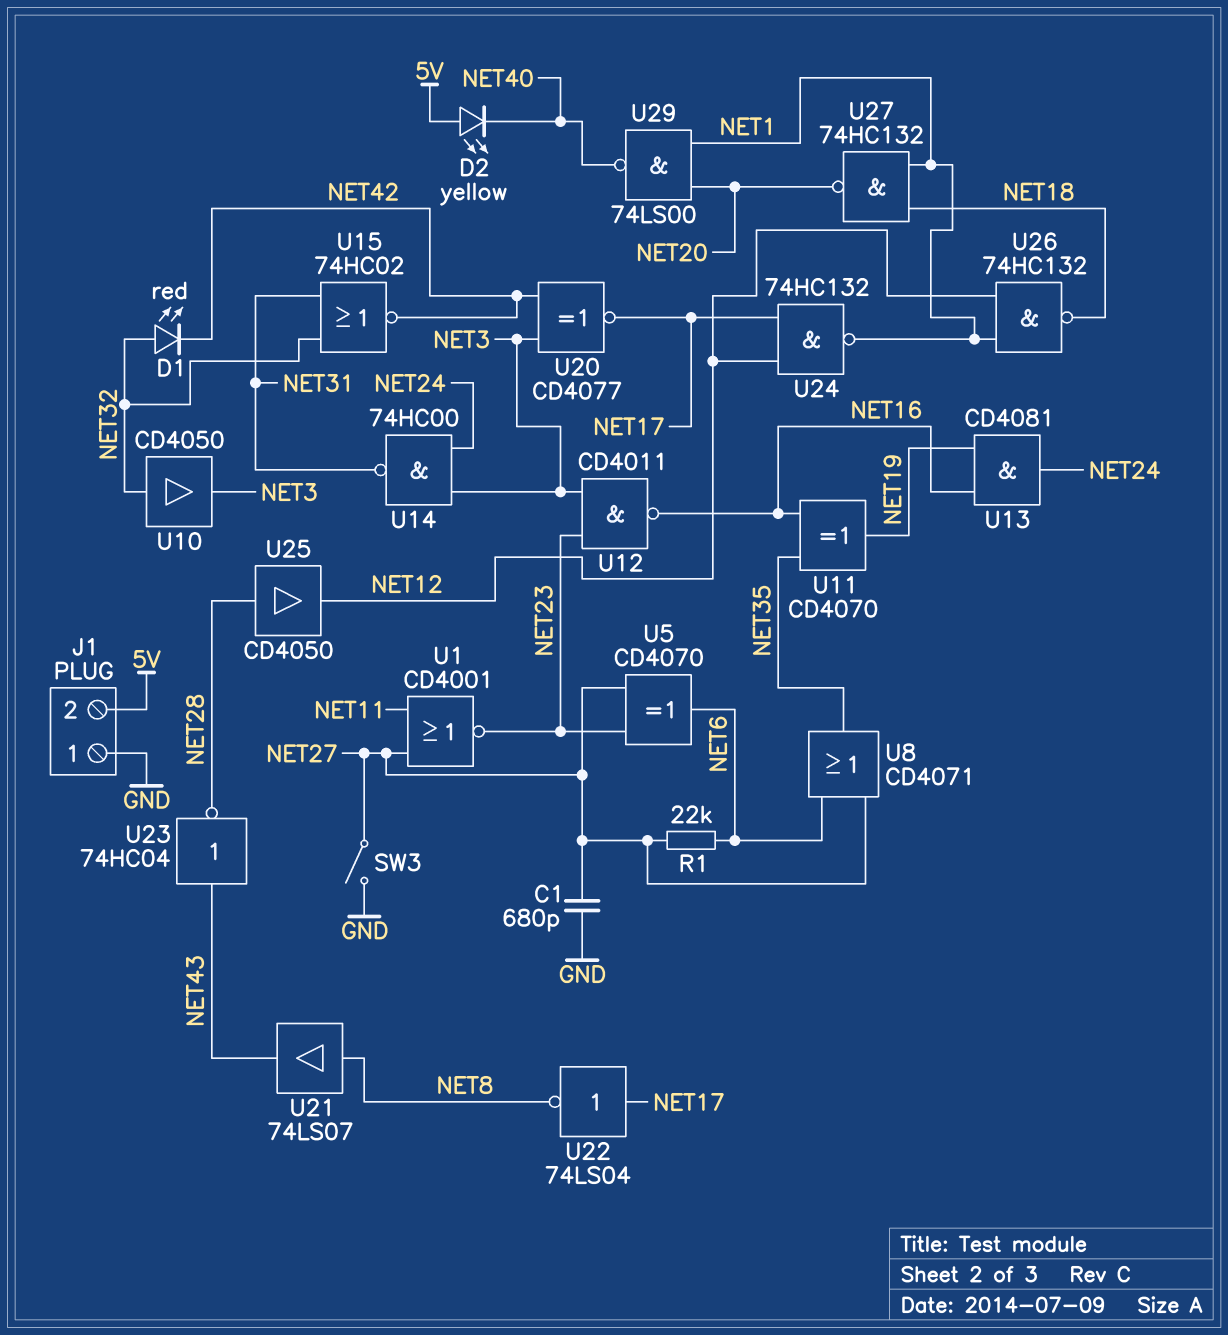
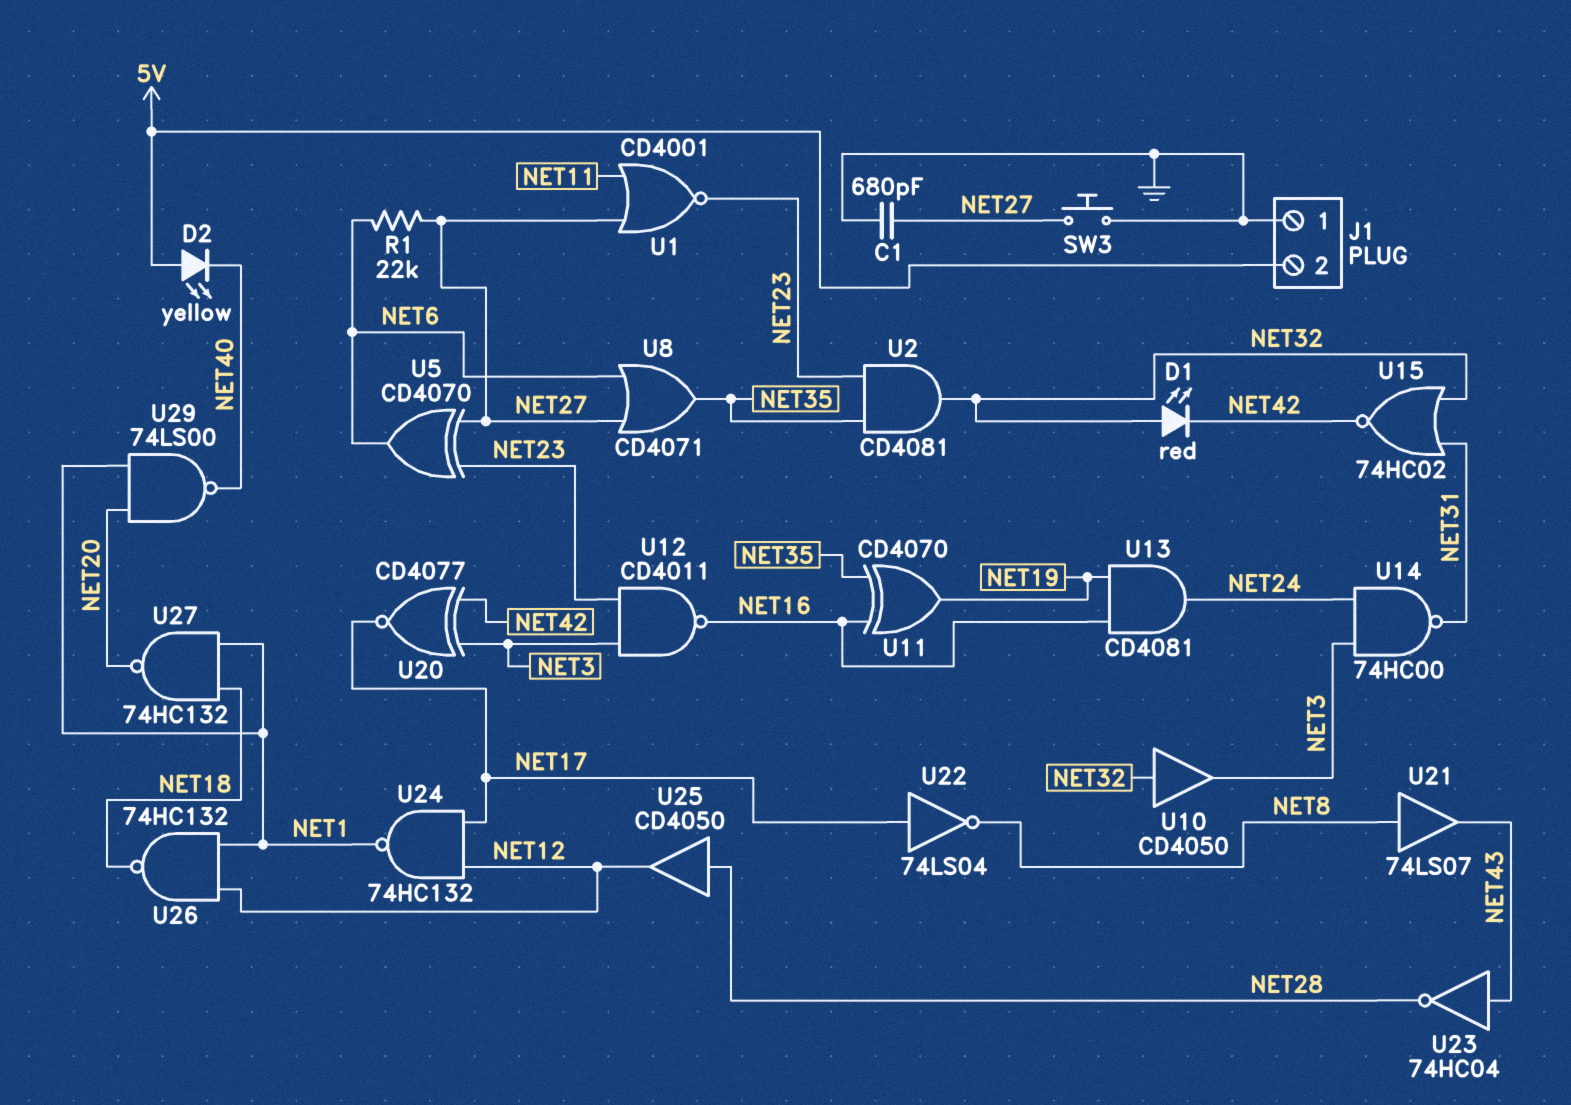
SW3: switch (GND, NET27) -> button (GND, NET27)
U2: none -> AND CD4081 (in NET23, in NET35, out NET32)

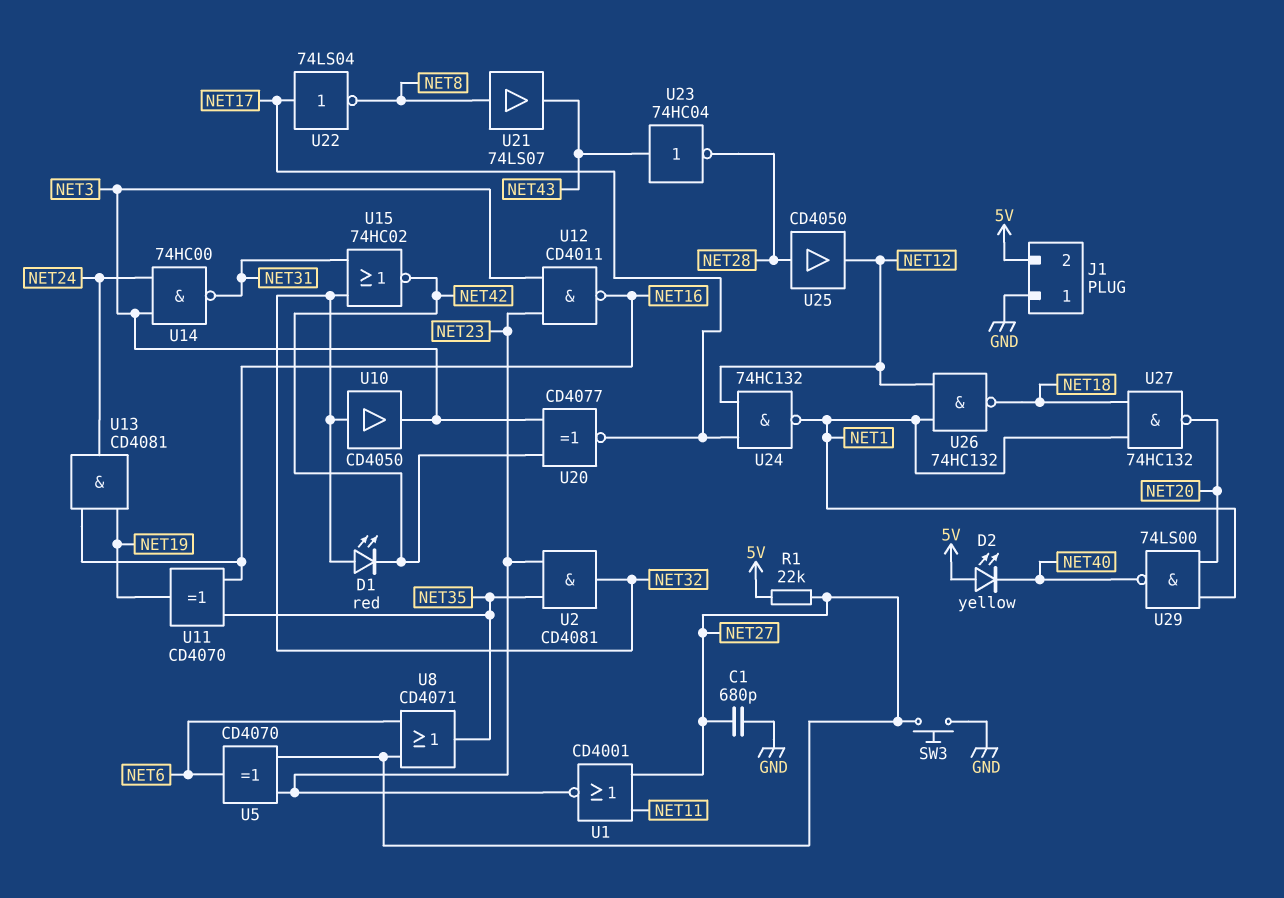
R1: 22k (NET6, NET27) -> 22k (5V, NET27)

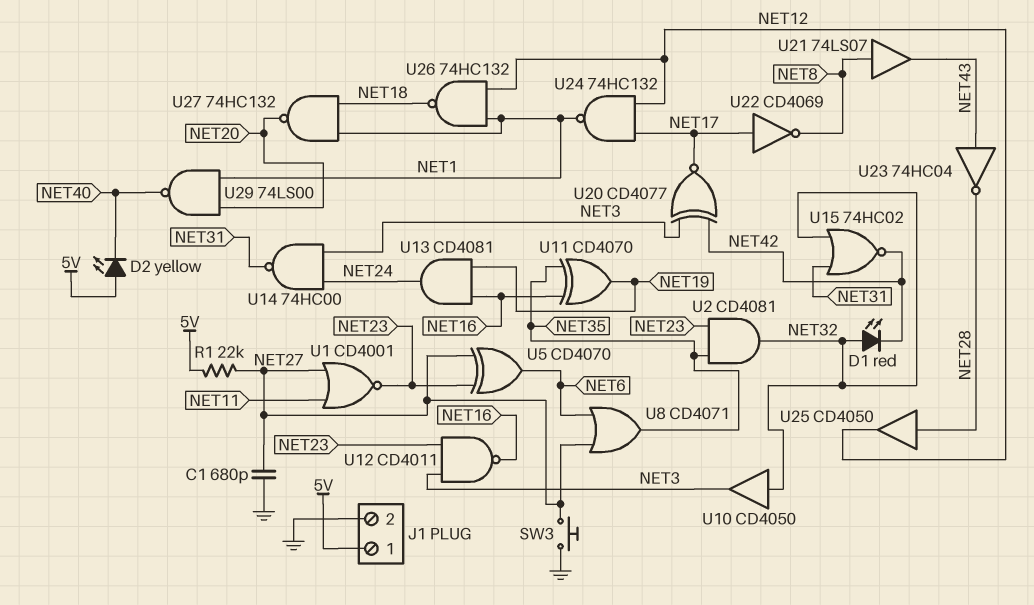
J1 pin 1: GND -> 5V
J1 pin 2: 5V -> GND
U22: NOT 74LS04 (in NET17, out NET8) -> NOT CD4069 (in NET17, out NET8)

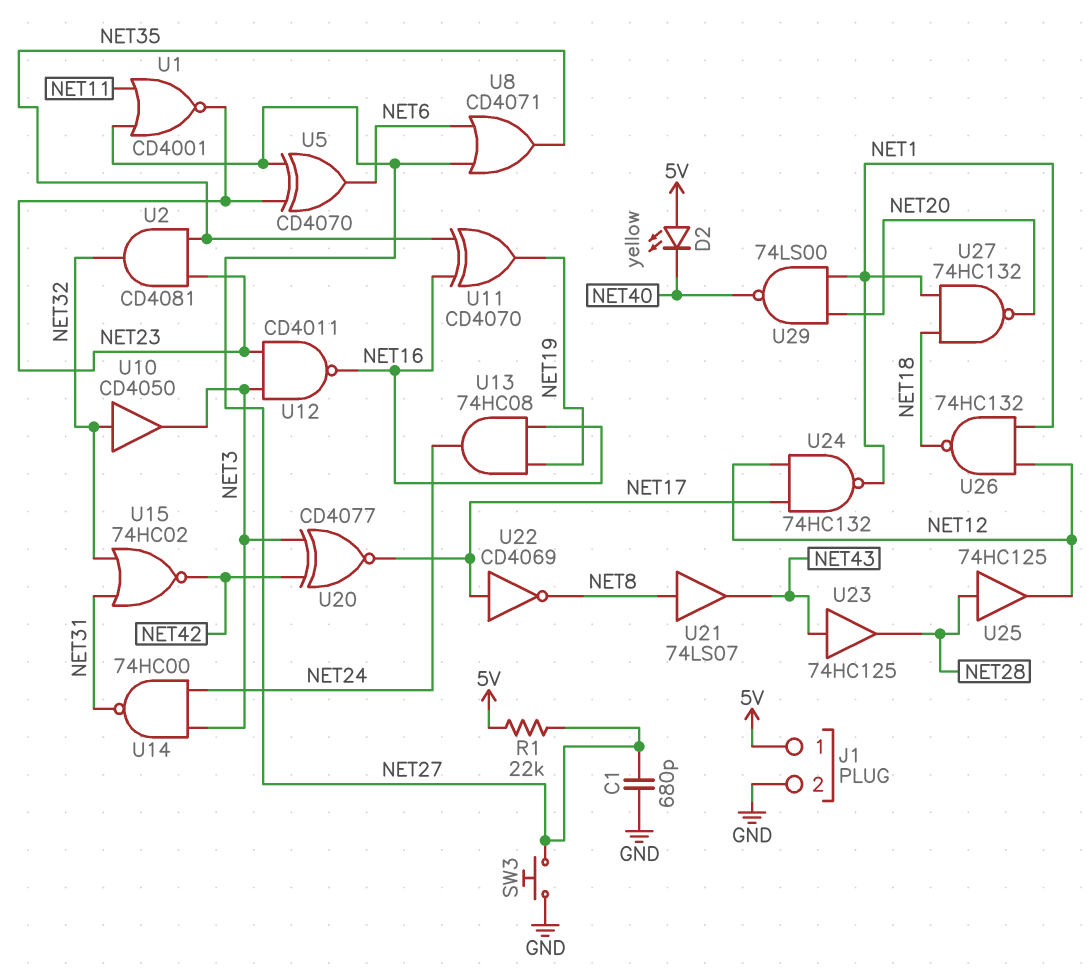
D1: LED red (A NET32, K NET42) -> none
U13: AND CD4081 (in NET16, in NET19, out NET24) -> AND 74HC08 (in NET16, in NET19, out NET24)
U23: NOT 74HC04 (in NET43, out NET28) -> buffer 74HC125 (in NET43, out NET28)
U25: buffer CD4050 (in NET28, out NET12) -> buffer 74HC125 (in NET28, out NET12)

